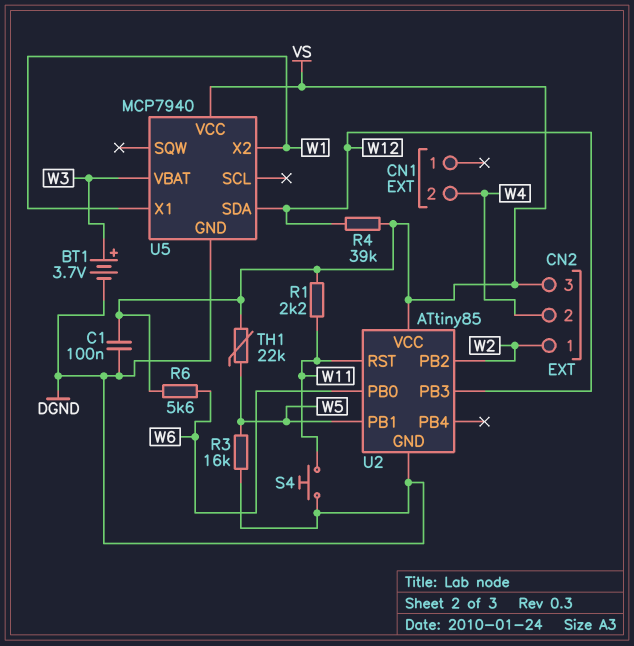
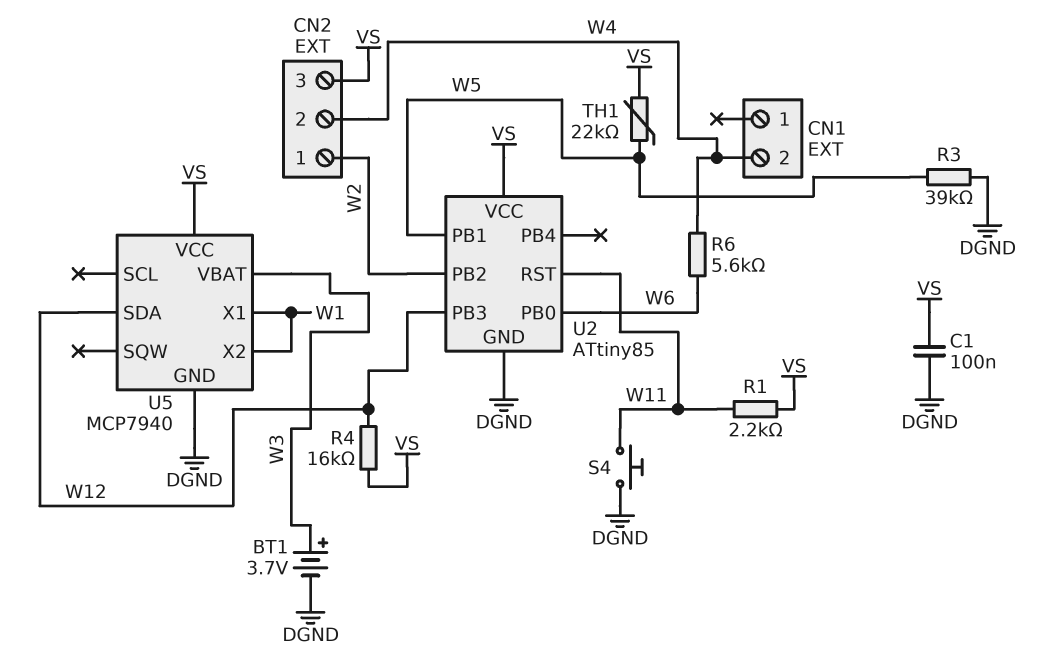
R3: 16k (DGND, W5) -> 39k (DGND, W5)
R4: 39k (VS, W12) -> 16k (VS, W12)
R6: 5.6k (VS, W6) -> 5.6k (W4, W6)

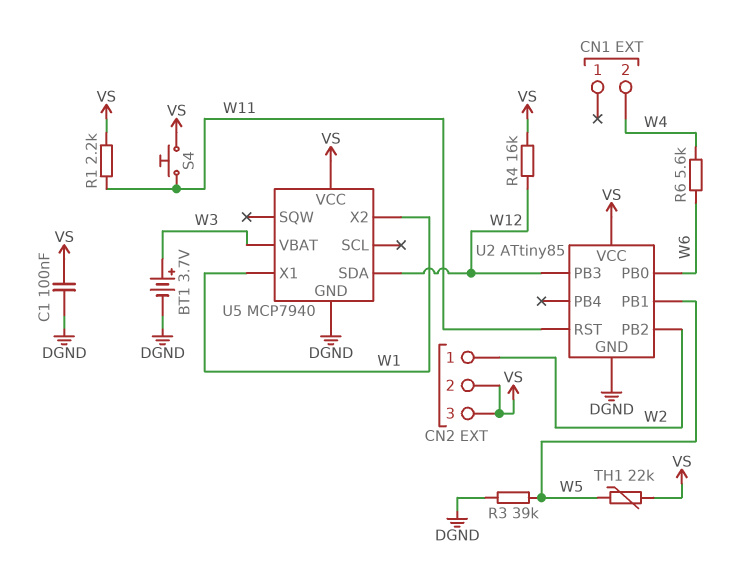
CN2 pin 2: W4 -> VS
S4: button (DGND, W11) -> button (VS, W11)

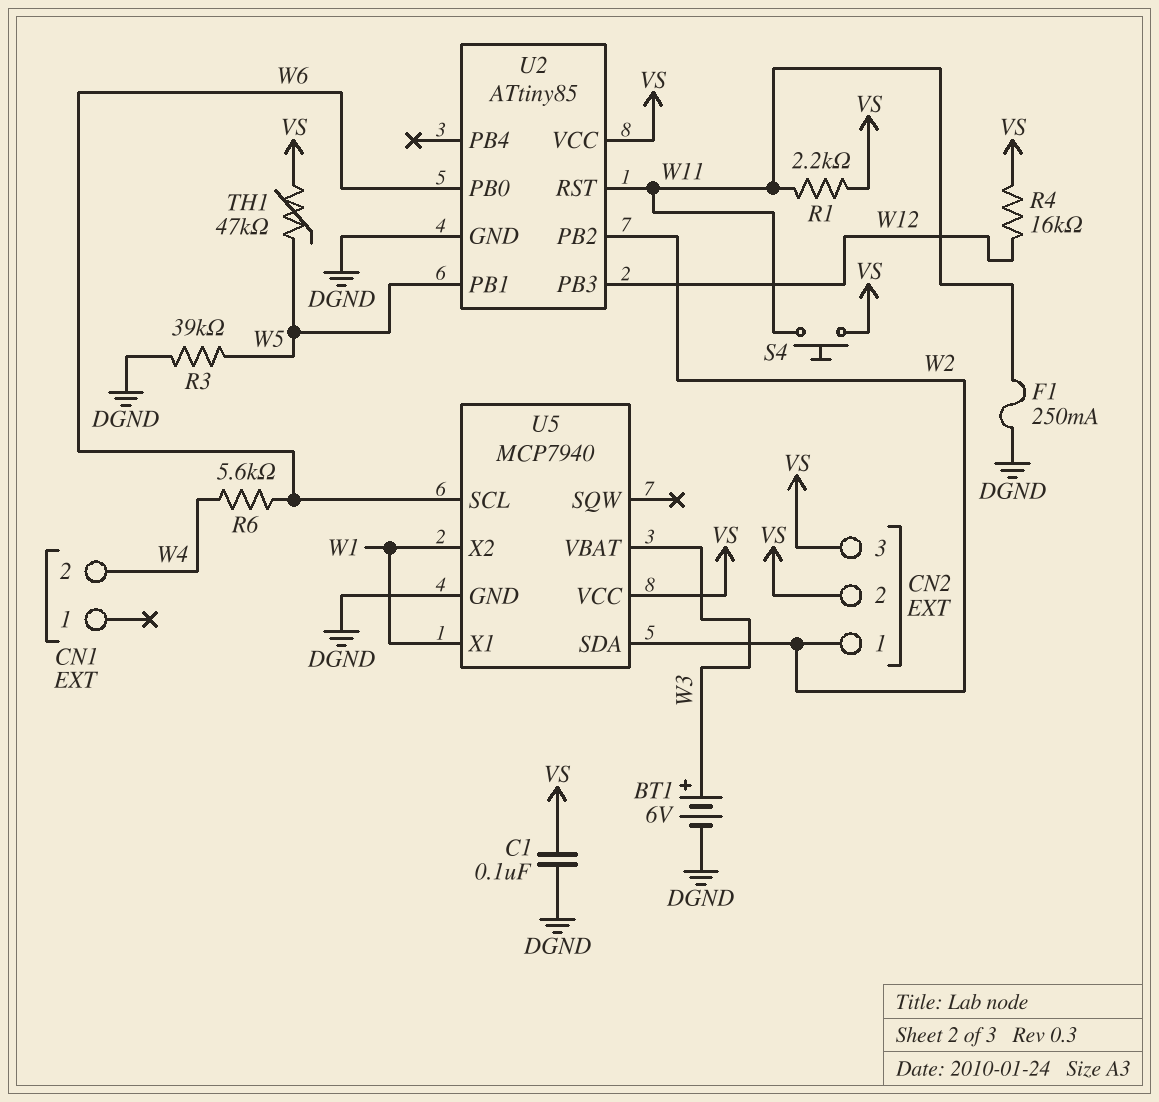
BT1: 3.7V (plus W3, minus DGND) -> 6V (plus W3, minus DGND)
F1: none -> 250mA (DGND, W11)
TH1: 22k (VS, W5) -> 47k (VS, W5)
U5 pin SCL: none -> W6
U5 pin SDA: W12 -> W2

